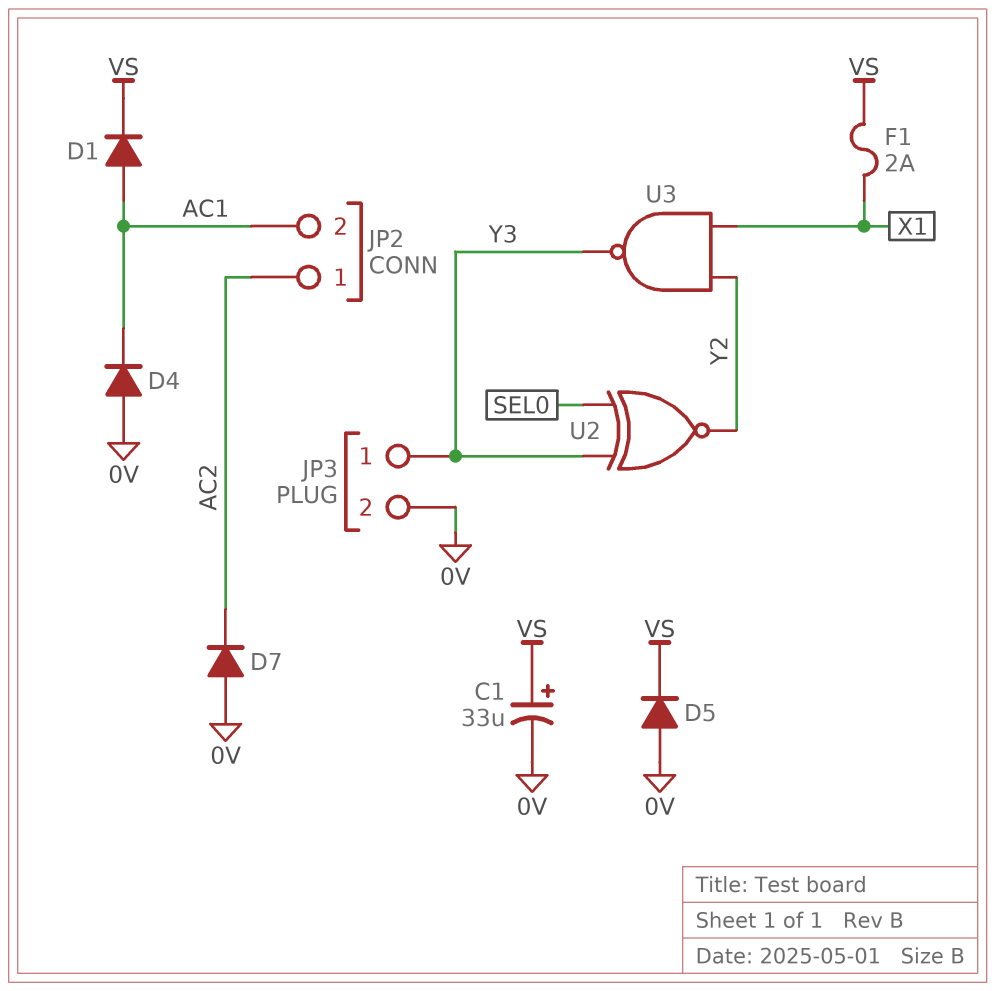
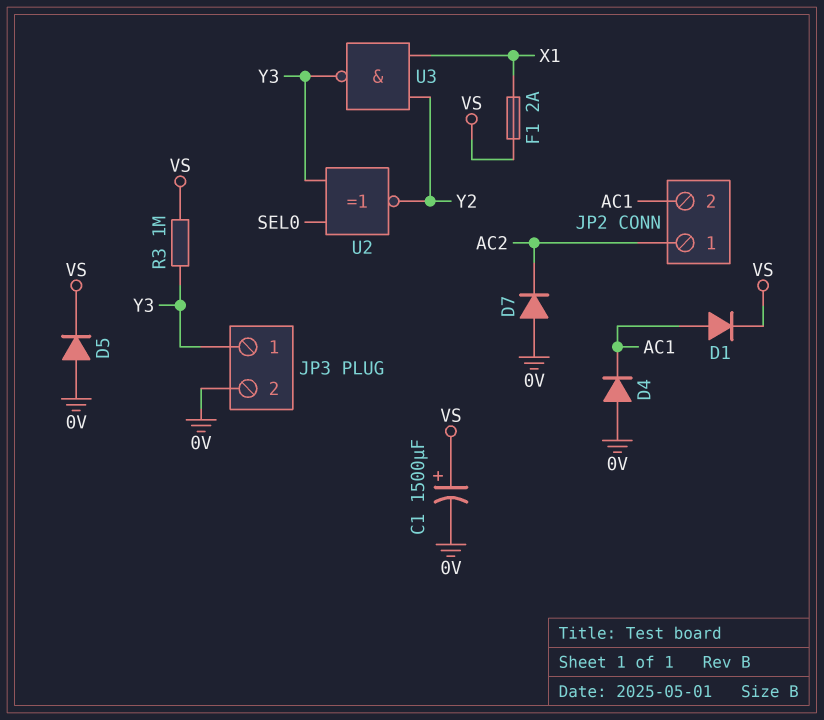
C1: 33uF (plus VS, minus 0V) -> 1500uF (plus VS, minus 0V)
R3: none -> 1M (VS, Y3)

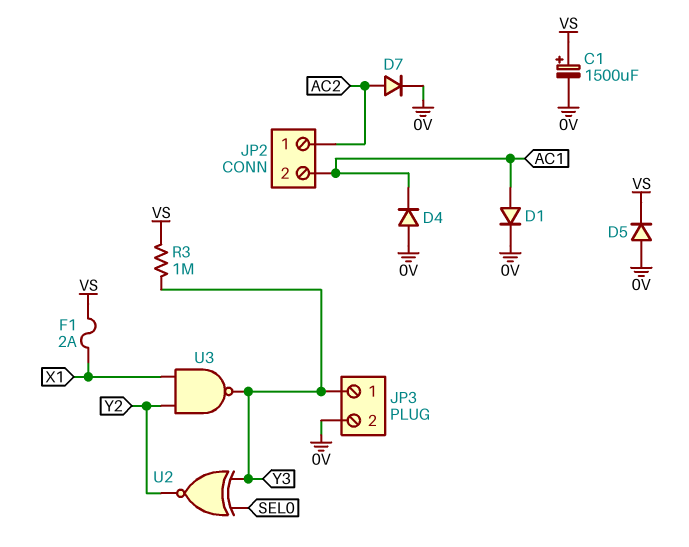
D1: diode (A AC1, K VS) -> diode (A AC1, K 0V)
D7: diode (A 0V, K AC2) -> diode (A AC2, K 0V)

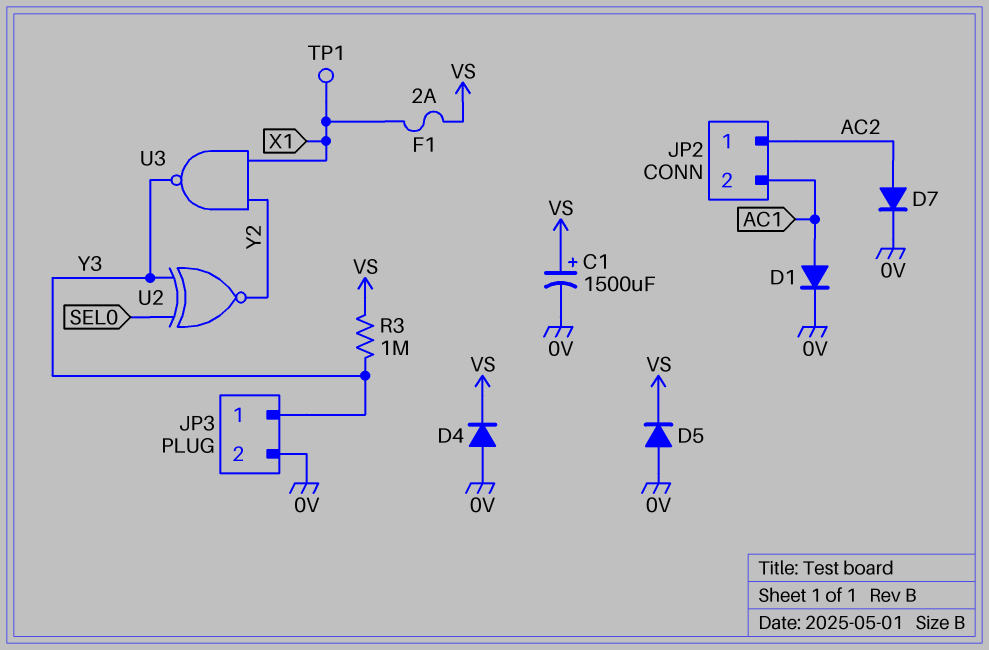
D4: diode (A 0V, K AC1) -> diode (A 0V, K VS)
TP1: none -> test point (X1)

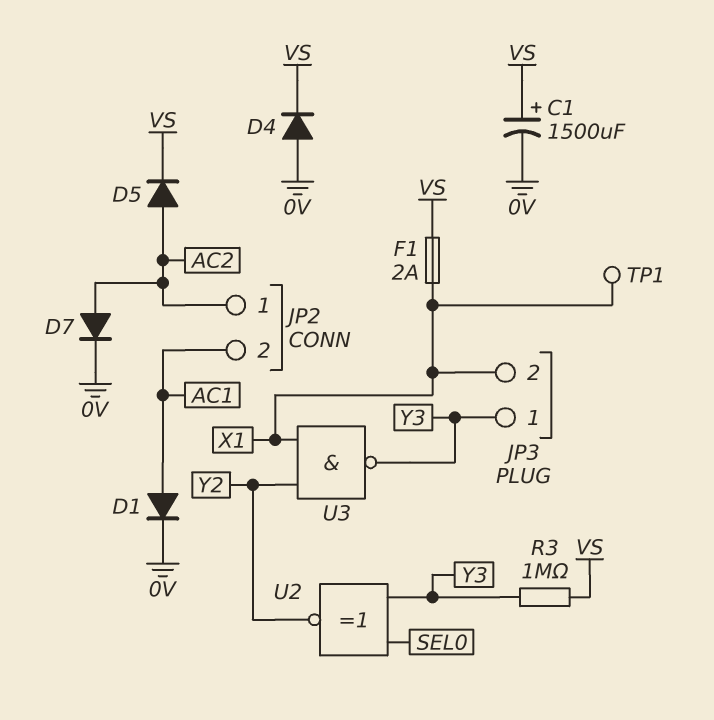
D5: diode (A 0V, K VS) -> diode (A AC2, K VS)
JP3 pin 2: 0V -> X1

